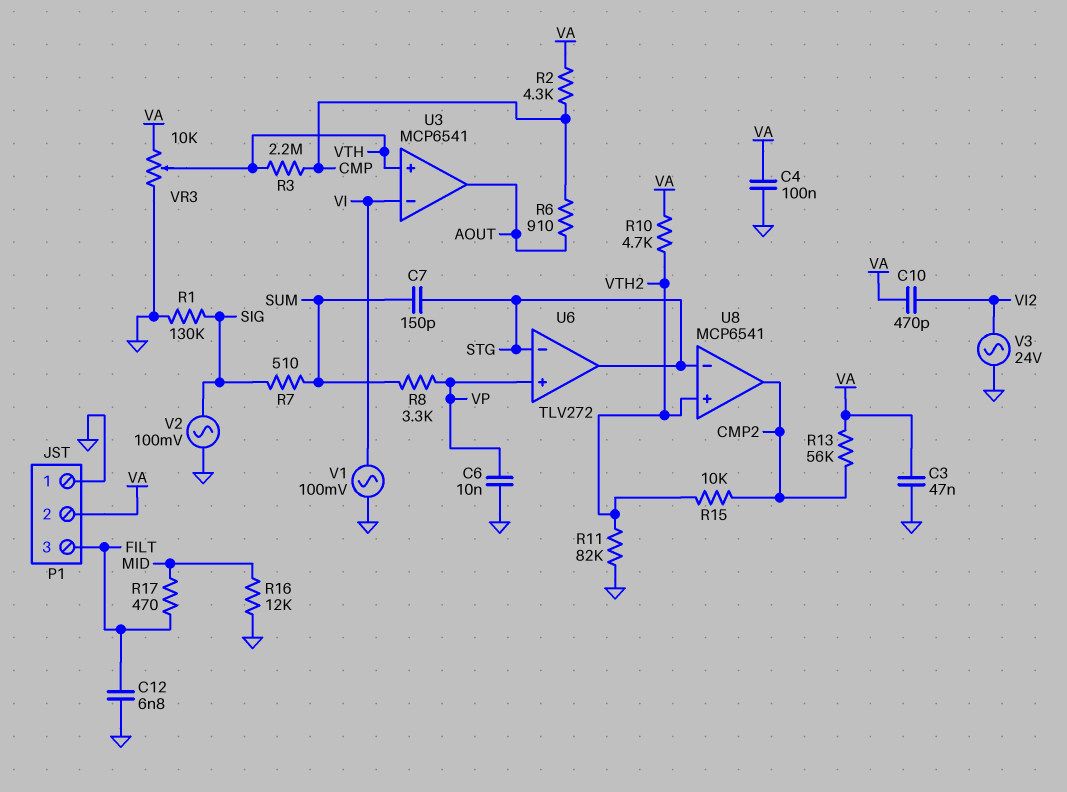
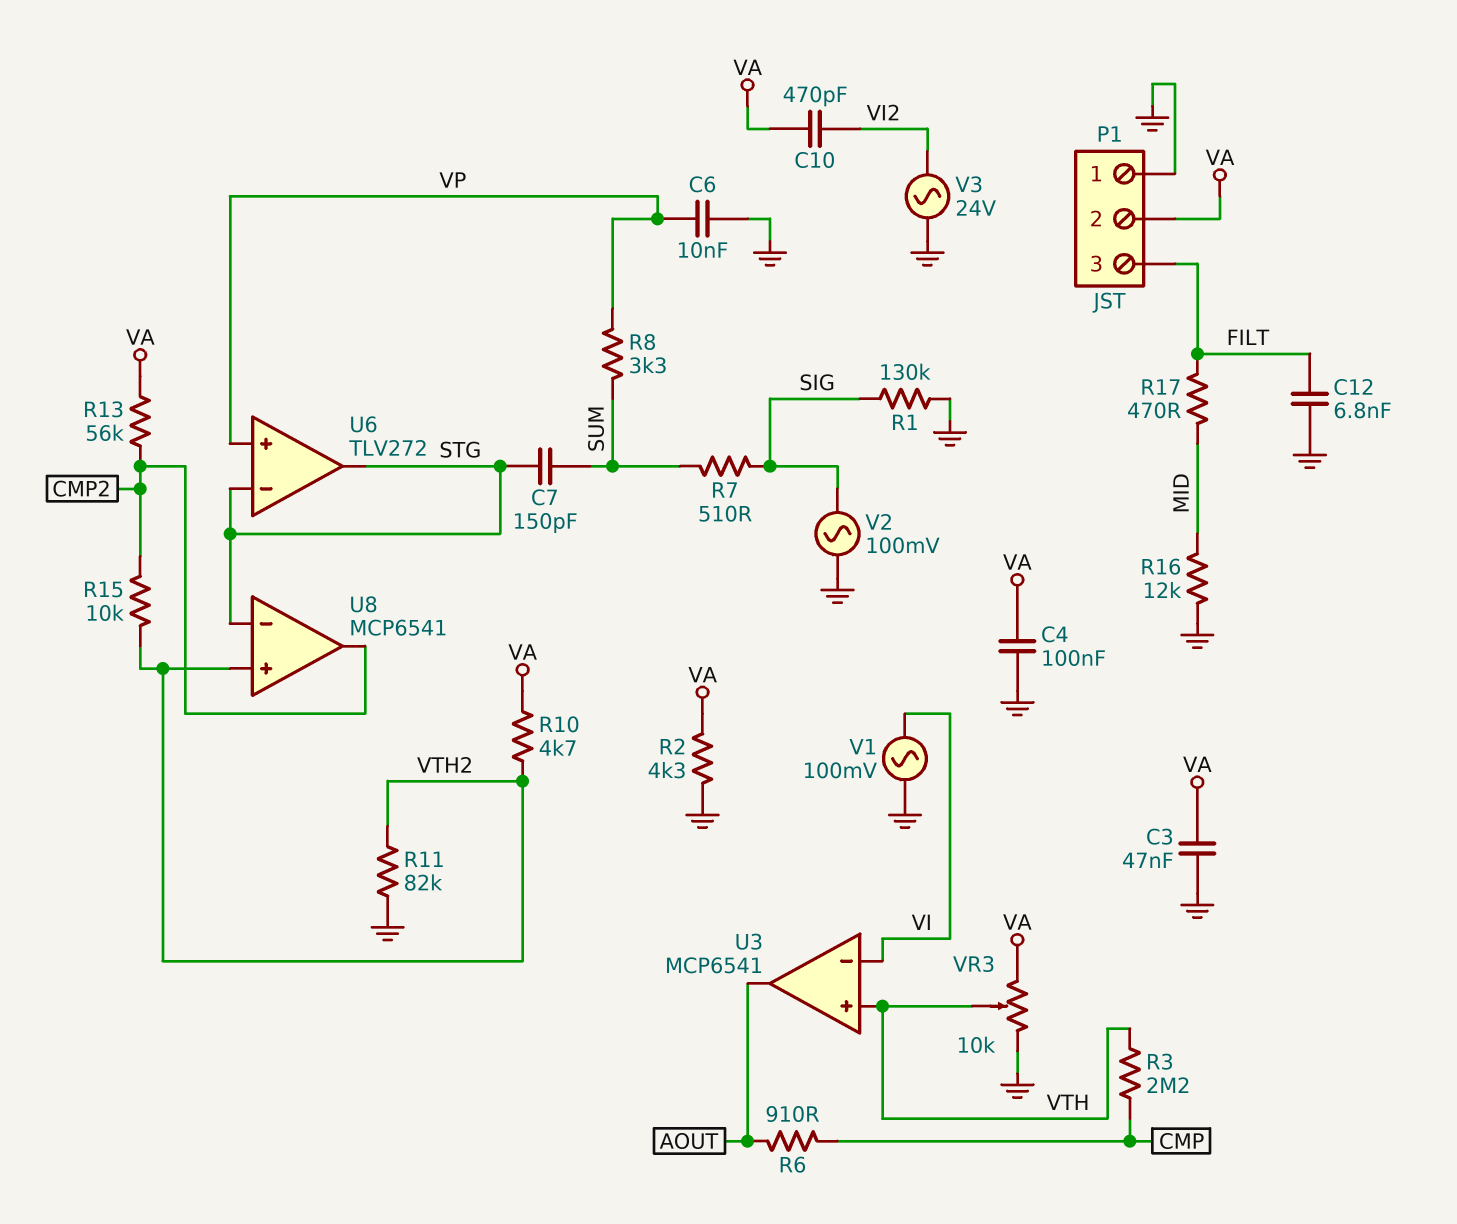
R2: 4.3k (CMP, VA) -> 4.3k (GND, VA)

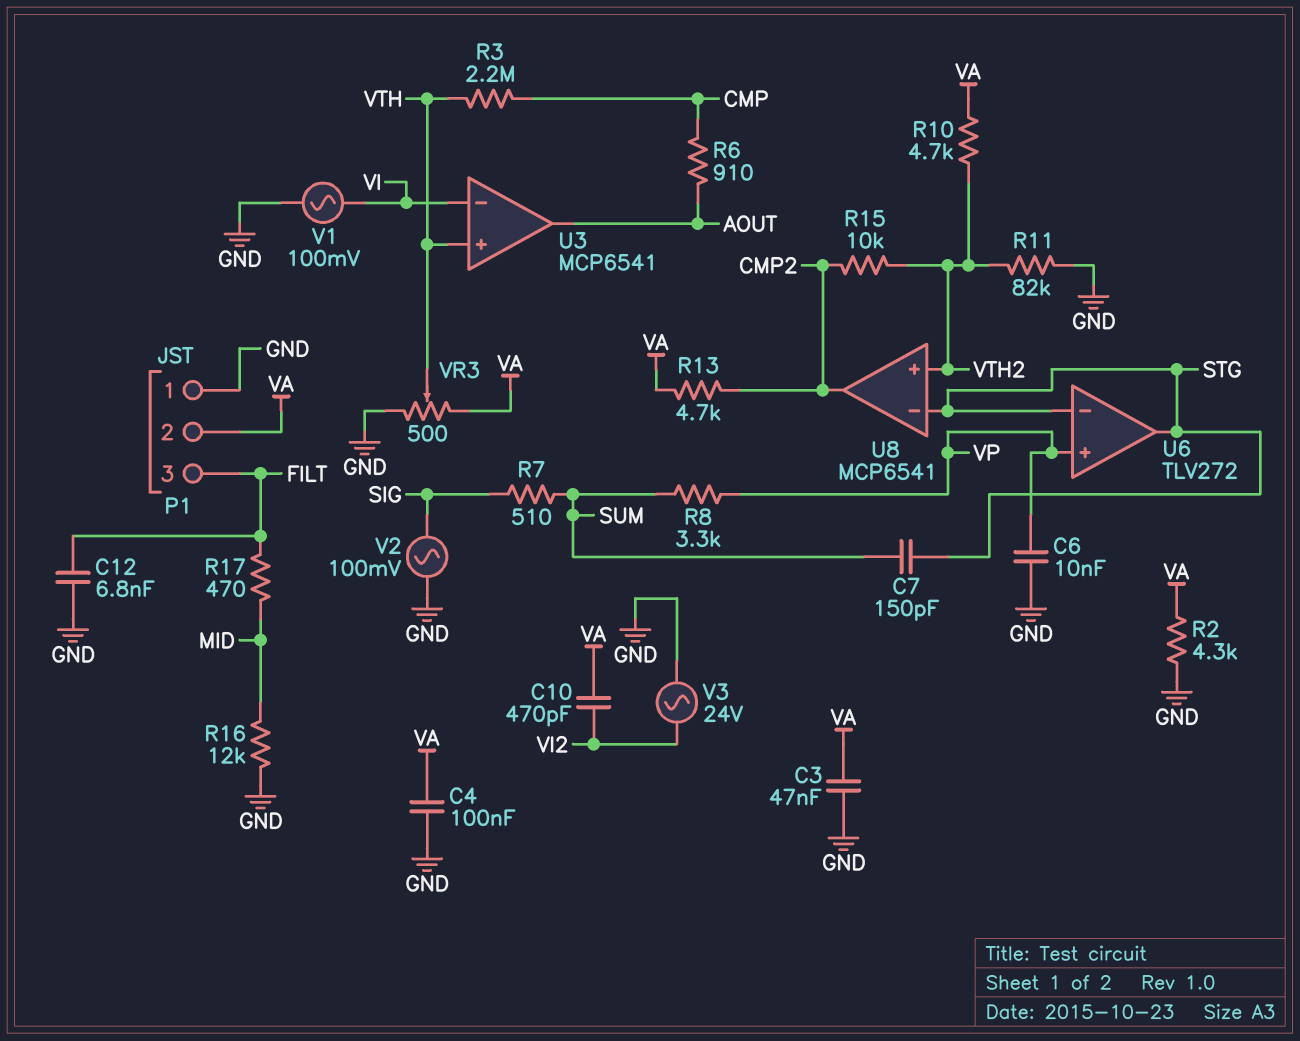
R1: 130k (GND, SIG) -> none
R13: 56k (CMP2, VA) -> 4.7k (CMP2, VA)
VR3: 10k (GND, VA, wiper VTH) -> 500 (GND, VA, wiper VTH)

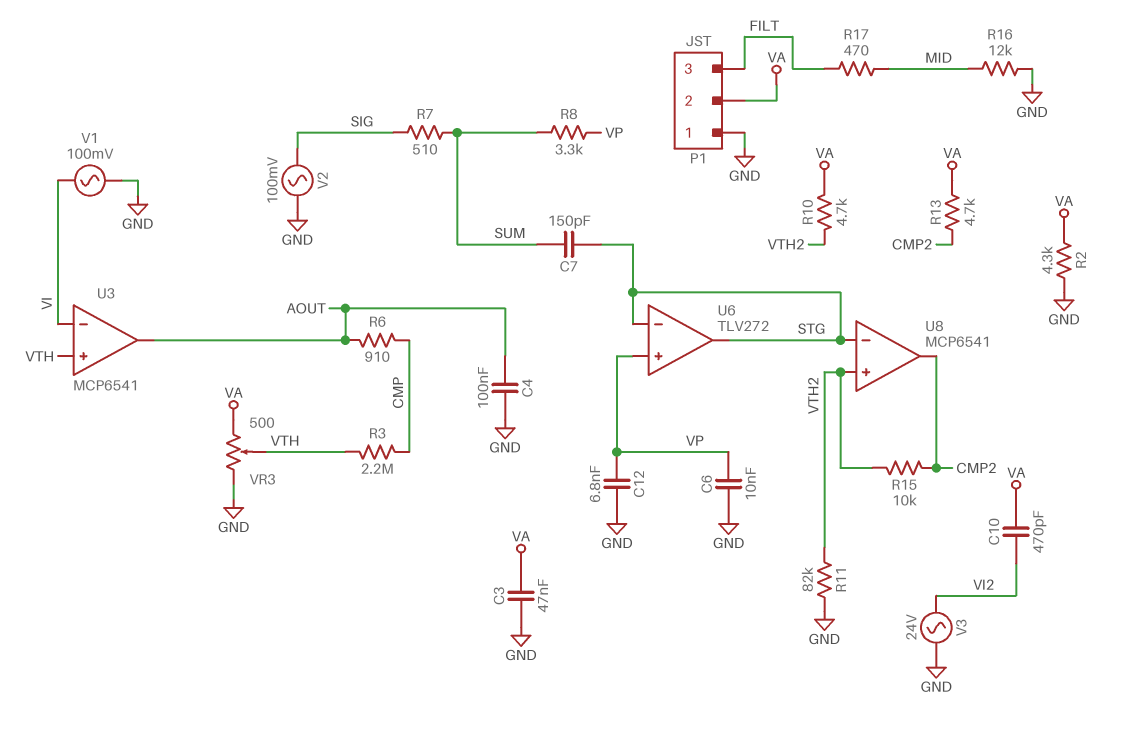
C4: 100nF (GND, VA) -> 100nF (AOUT, GND)
C12: 6.8nF (FILT, GND) -> 6.8nF (GND, VP)

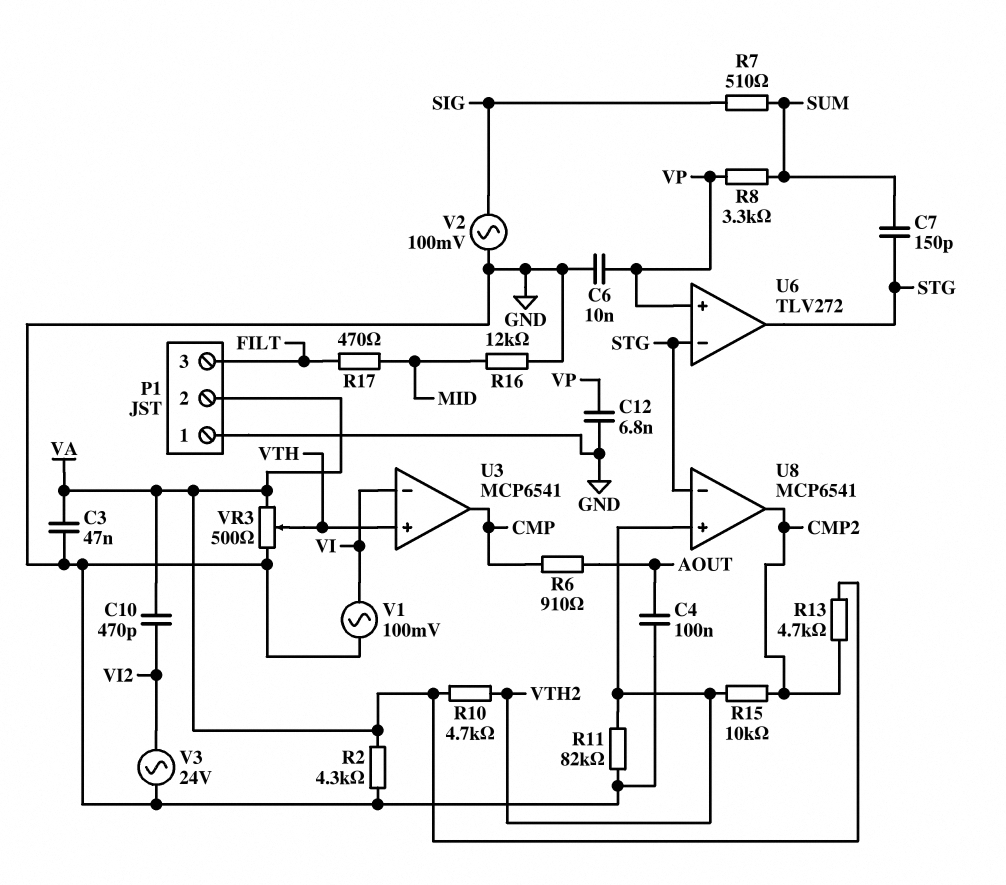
R3: 2.2M (CMP, VTH) -> none
U3 pin out: AOUT -> CMP

